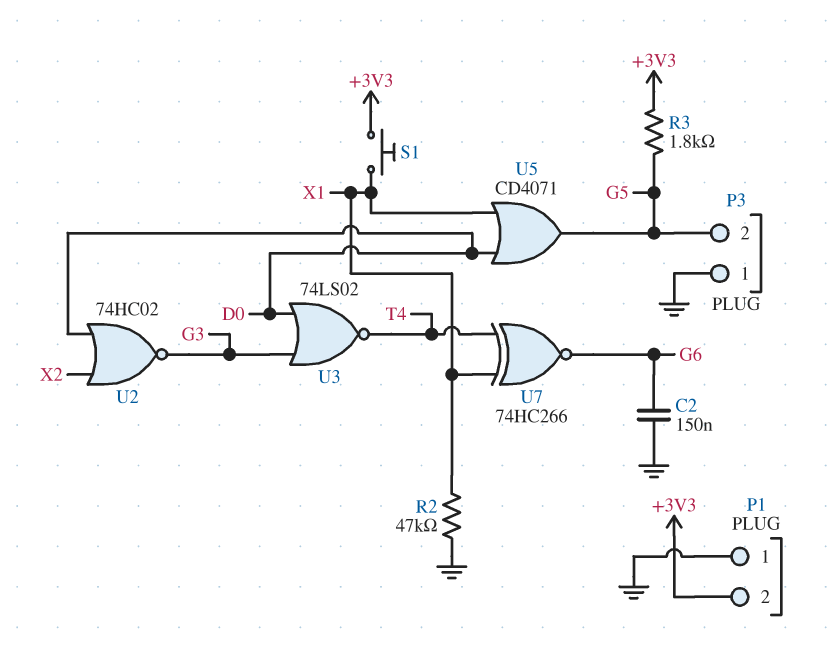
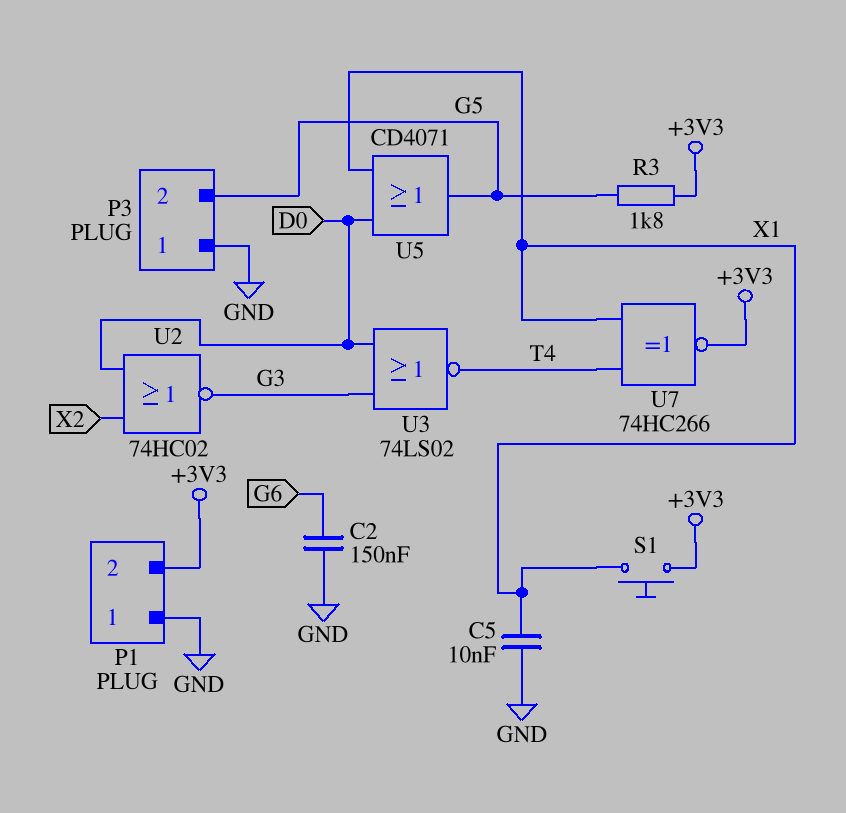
C5: none -> 10nF (GND, X1)
R2: 47k (GND, X1) -> none
U7: XNOR 74HC266 (in T4, in X1, out G6) -> XNOR 74HC266 (in T4, in X1, out +3V3)

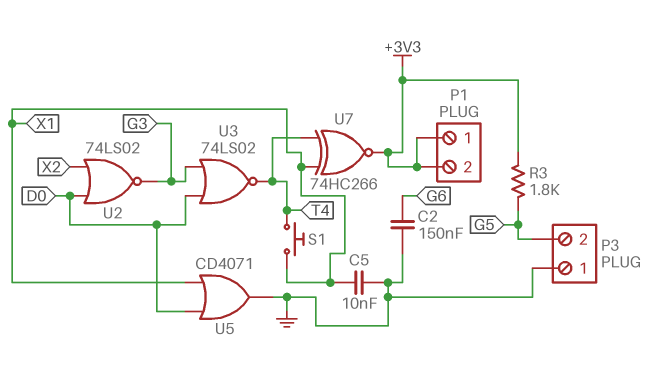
P1 pin 1: GND -> +3V3
S1: button (+3V3, X1) -> button (T4, X1)
U2: NOR 74HC02 (in D0, in X2, out G3) -> NOR 74LS02 (in D0, in X2, out G3)
U5: OR CD4071 (in D0, in X1, out G5) -> OR CD4071 (in D0, in X1, out GND)

